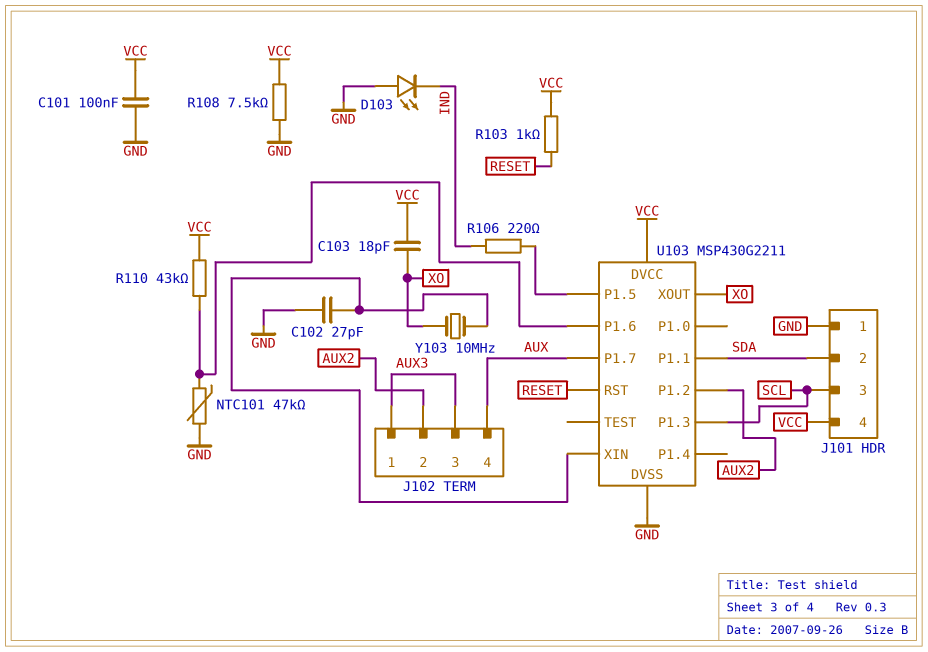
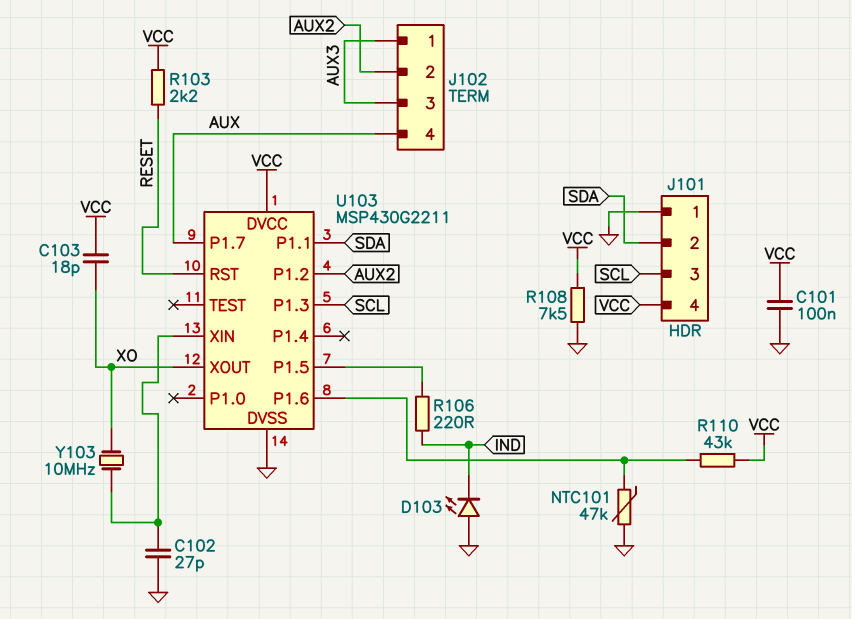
R103: 1k (RESET, VCC) -> 2.2k (RESET, VCC)

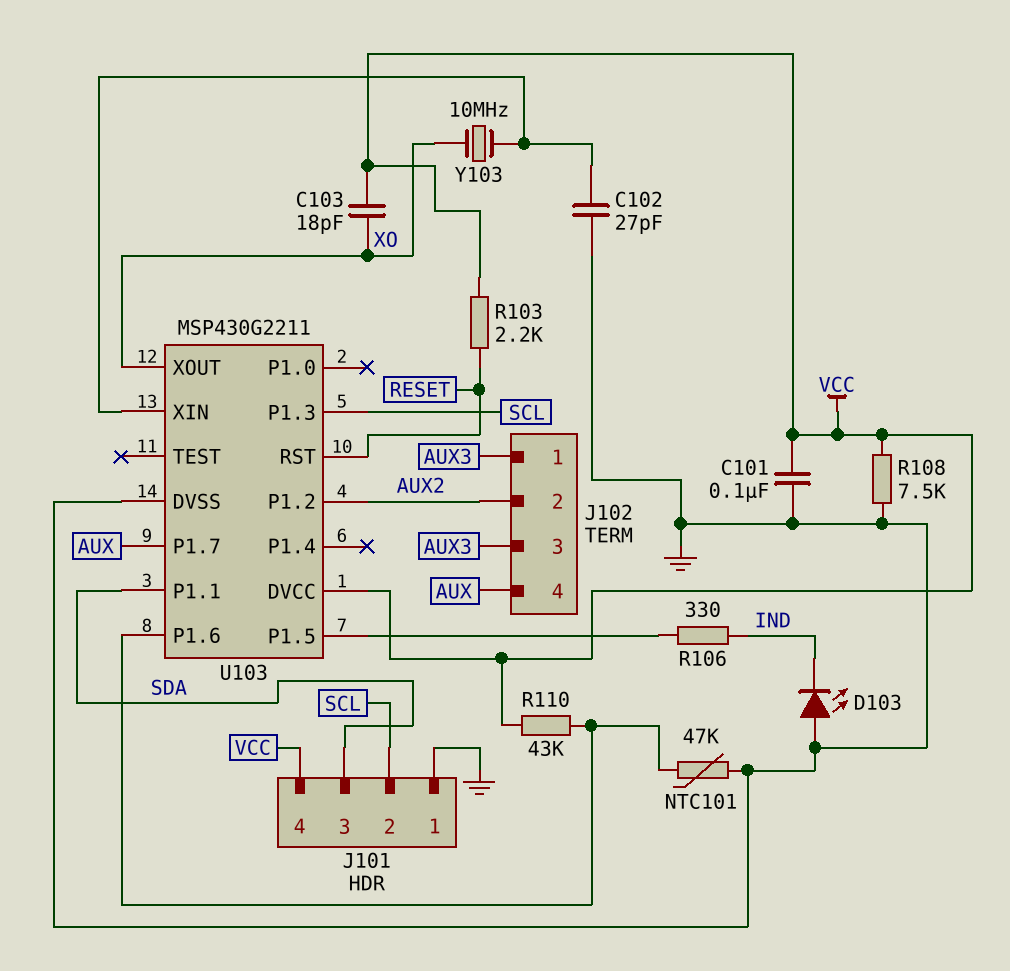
J101 pin 2: SDA -> SCL
J101 pin 3: SCL -> SDA
R106: 220 (IND, U103/P1.5) -> 330 (IND, U103/P1.5)

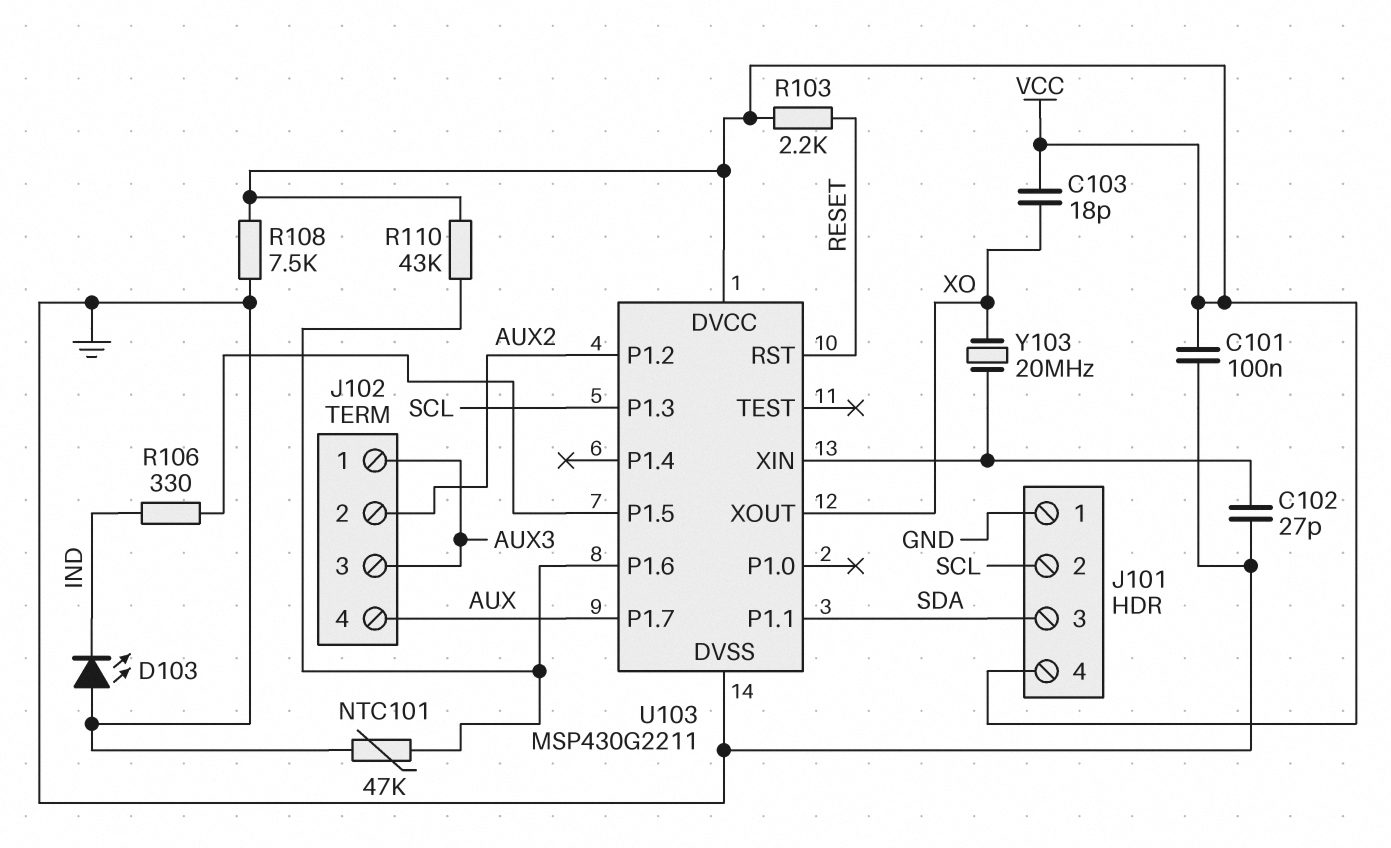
Y103: 10MHz (U103/XIN, XO) -> 20MHz (U103/XIN, XO)

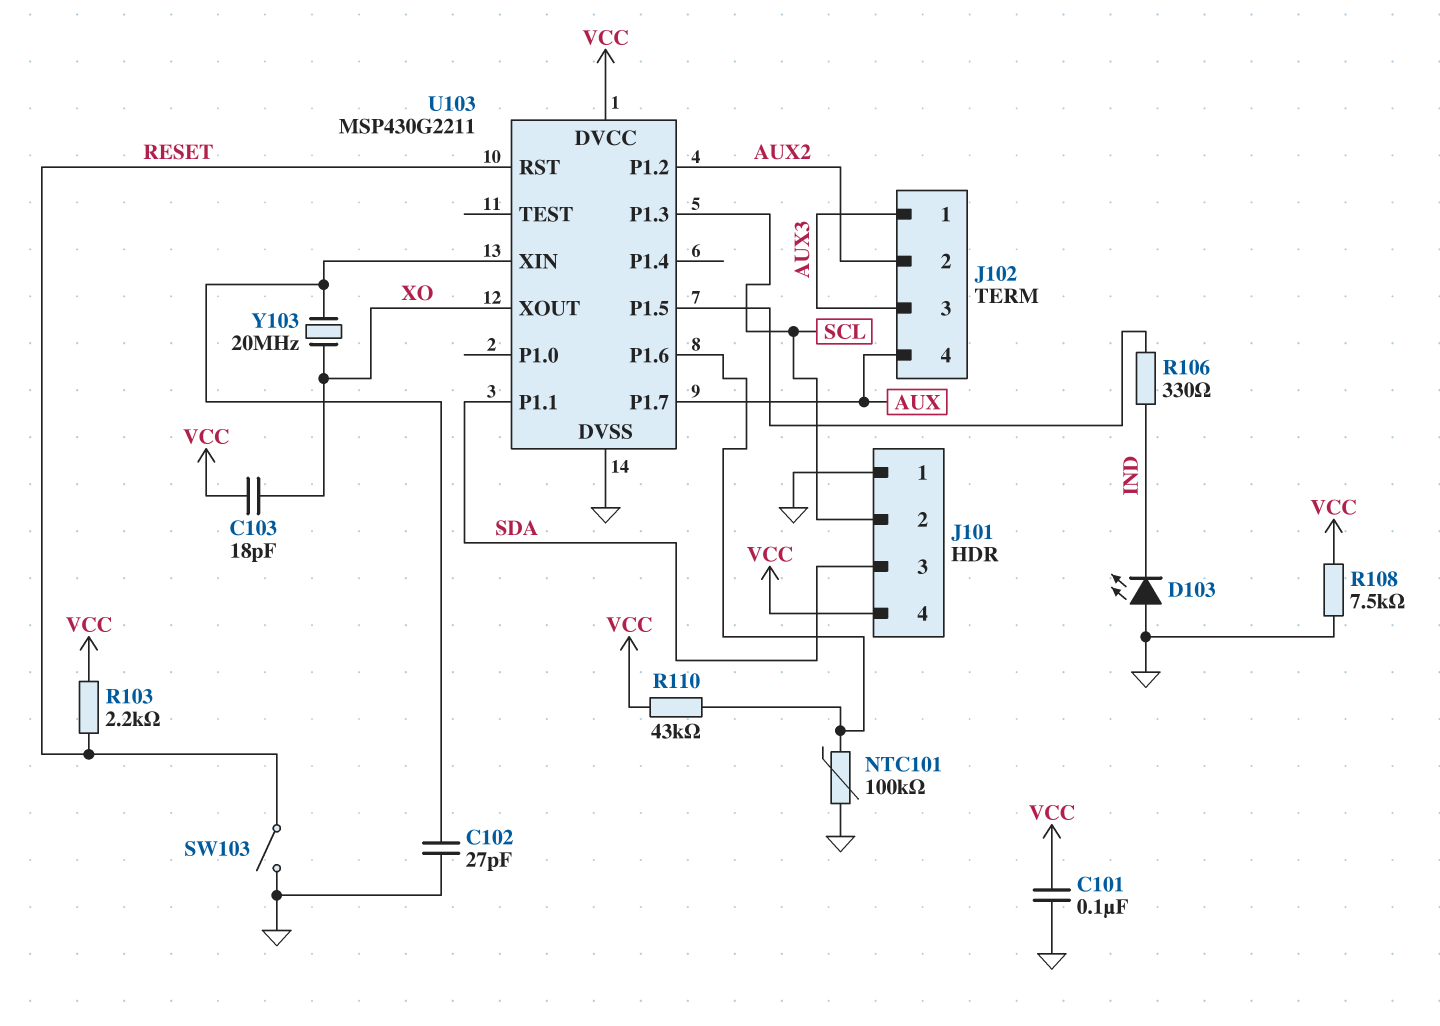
NTC101: 47k (GND, U103/P1.6) -> 100k (GND, U103/P1.6)
SW103: none -> switch (GND, RESET)

